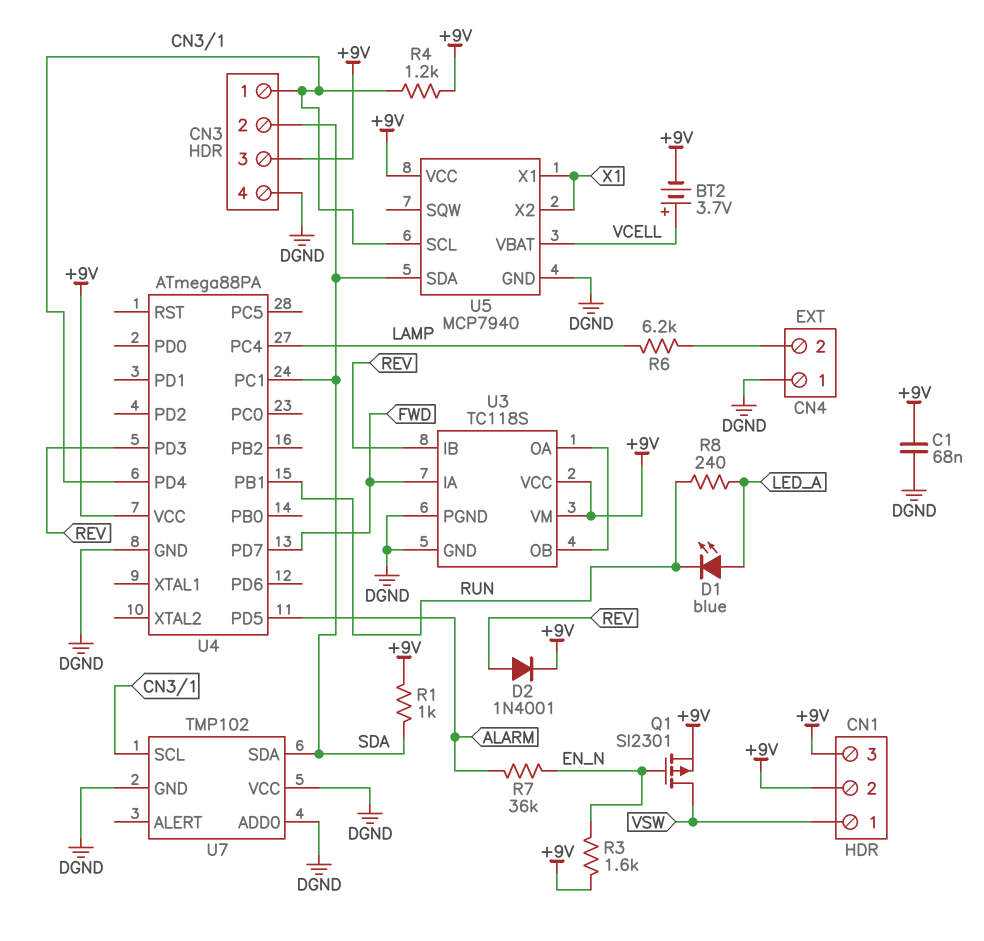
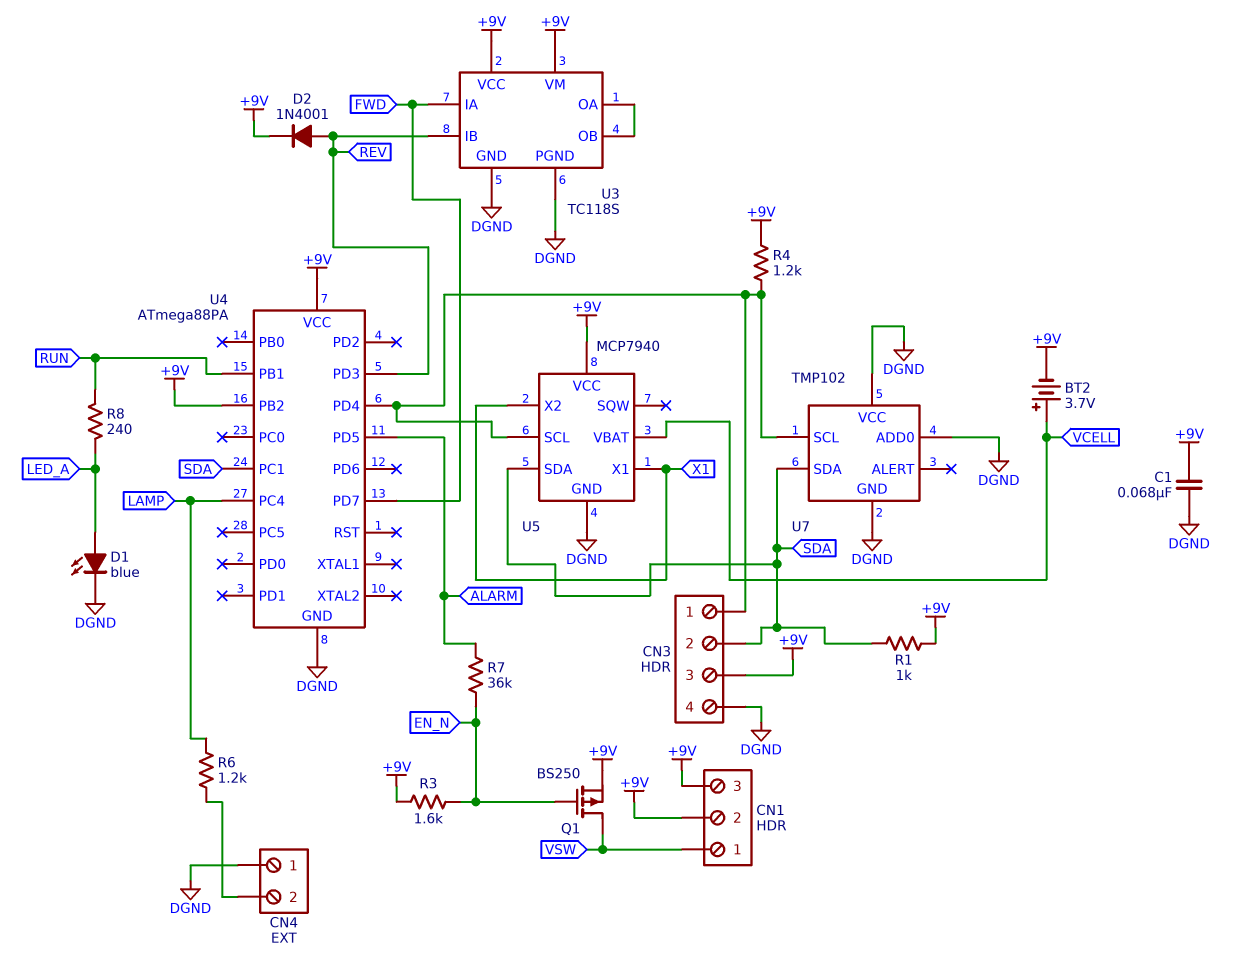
D1: LED blue (A LED_A, K RUN) -> LED blue (A LED_A, K DGND)
Q1: PMOS SI2301 (G EN_N, D VSW, S +9V) -> PMOS BS250 (G EN_N, D VSW, S +9V)
R6: 6.2k (CN4/2, LAMP) -> 1.2k (CN4/2, LAMP)
U4 pin PB2: none -> +9V

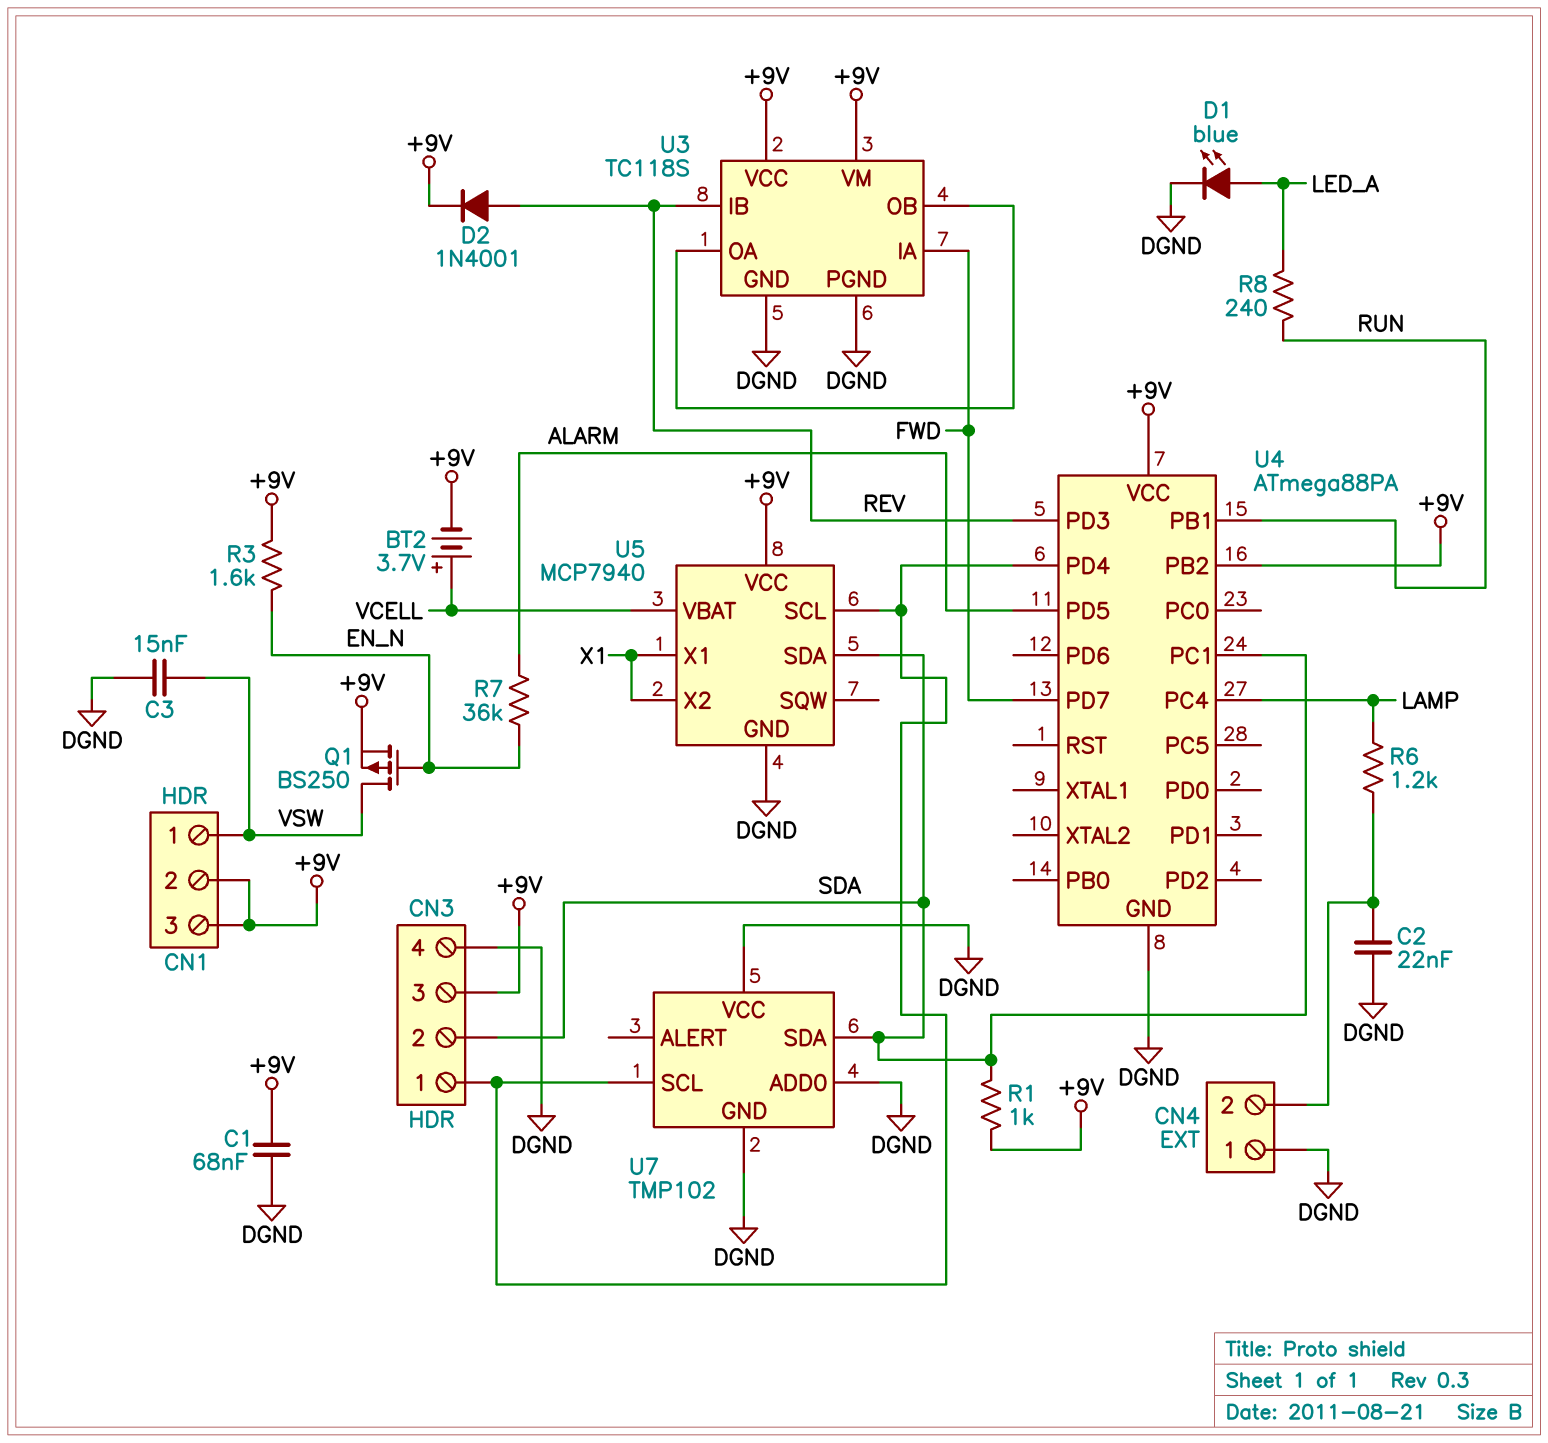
C2: none -> 22nF (CN4/2, DGND)
C3: none -> 15nF (DGND, VSW)
R4: 1.2k (+9V, CN3/1) -> none

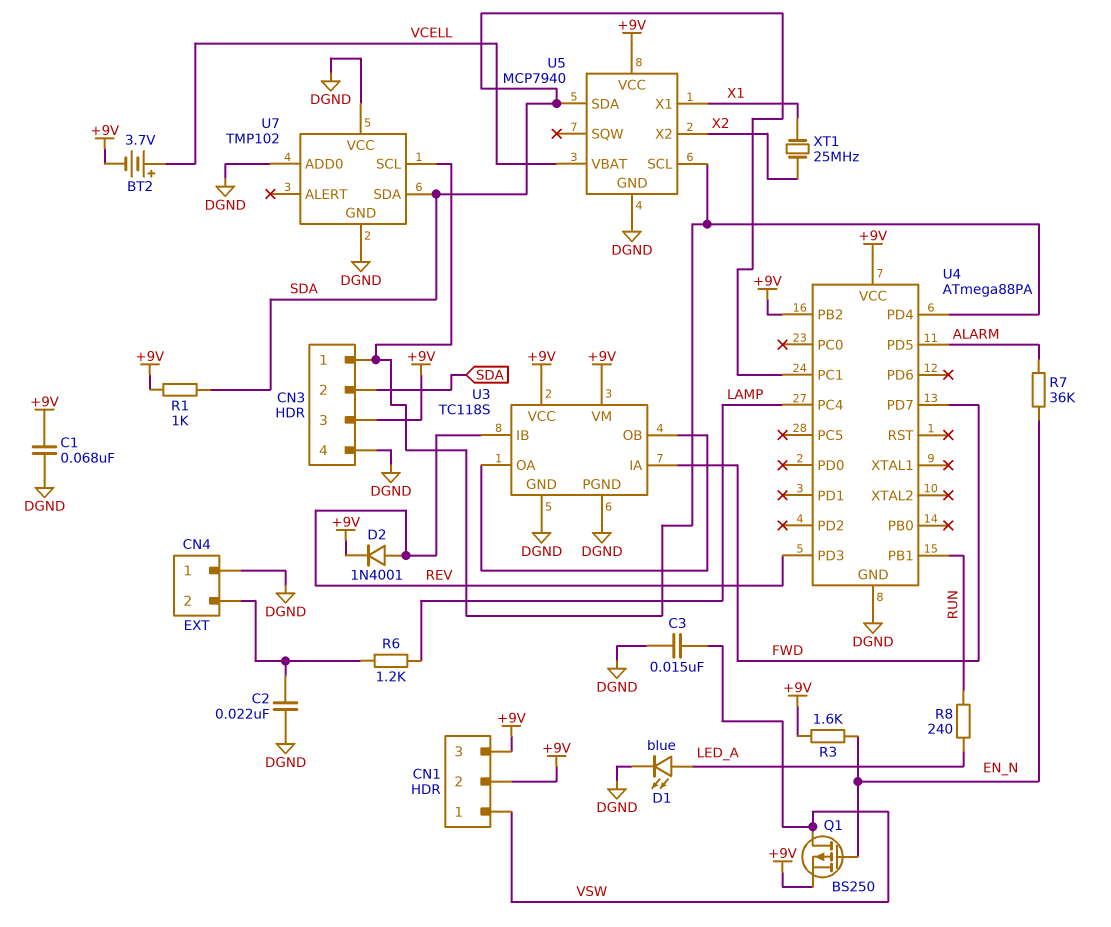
U5 pin X2: X1 -> X2
XT1: none -> 25MHz (X1, X2)

